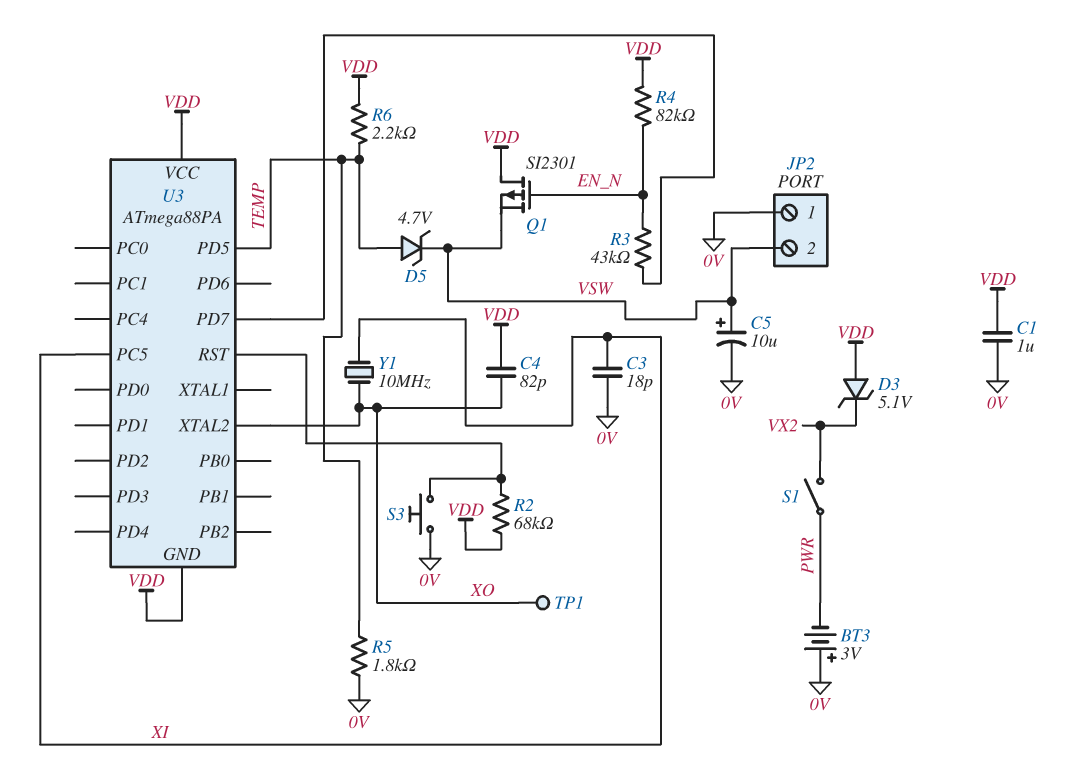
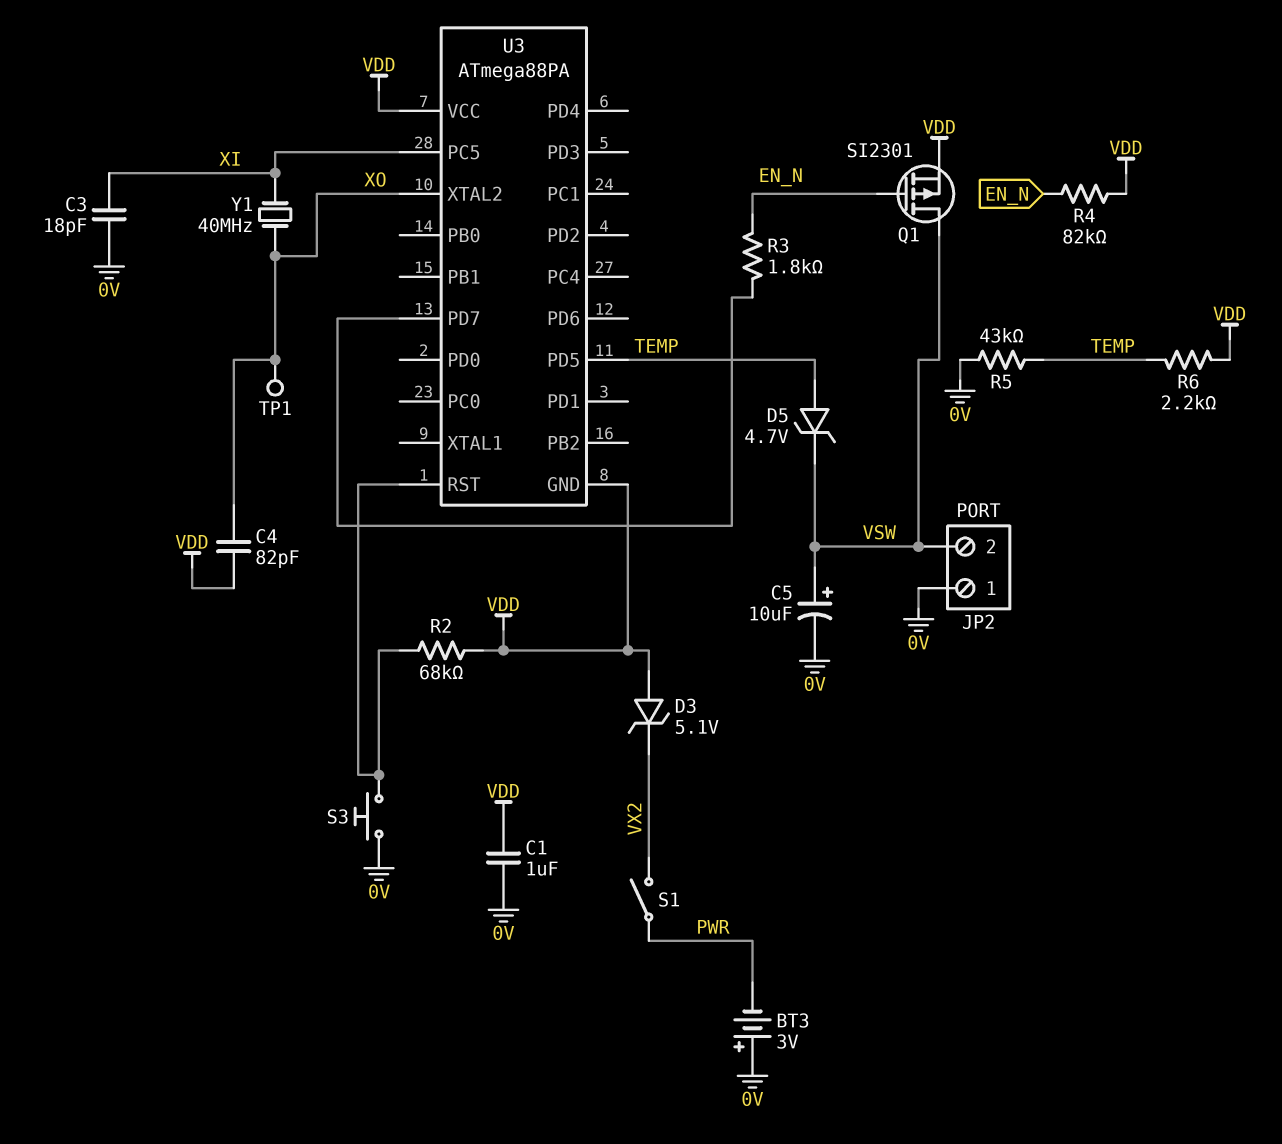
Q1: PMOS SI2301 (G EN_N, D VDD, S VSW) -> PMOS SI2301 (G EN_N, D VSW, S VDD)
R3: 43k (EN_N, U3/PD7) -> 1.8k (EN_N, U3/PD7)
R5: 1.8k (0V, TEMP) -> 43k (0V, TEMP)
Y1: 10MHz (XI, XO) -> 40MHz (XI, XO)

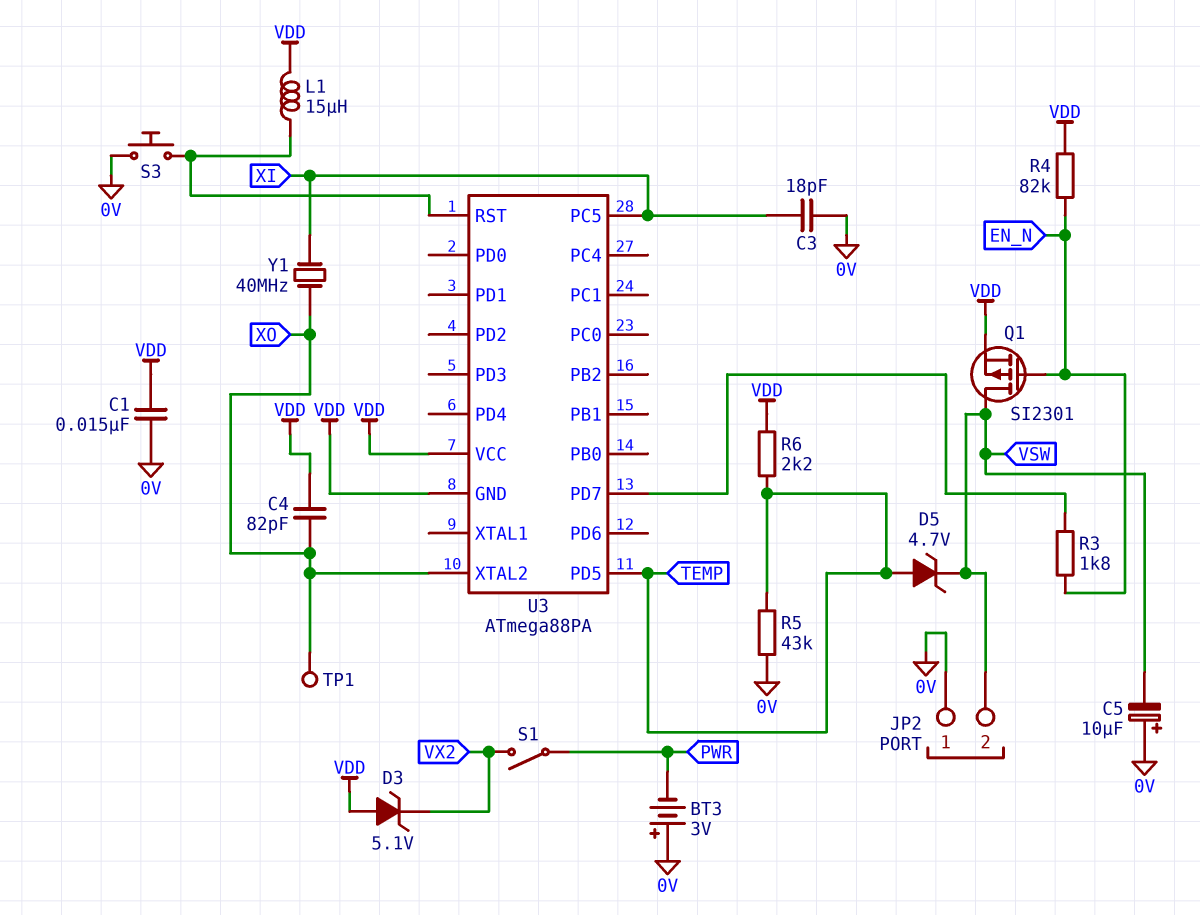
C1: 1uF (0V, VDD) -> 15nF (0V, VDD)
C5: 10uF (plus VSW, minus 0V) -> 10uF (plus 0V, minus VSW)
L1: none -> 15uH (U3/RST, VDD)
R2: 68k (U3/RST, VDD) -> none

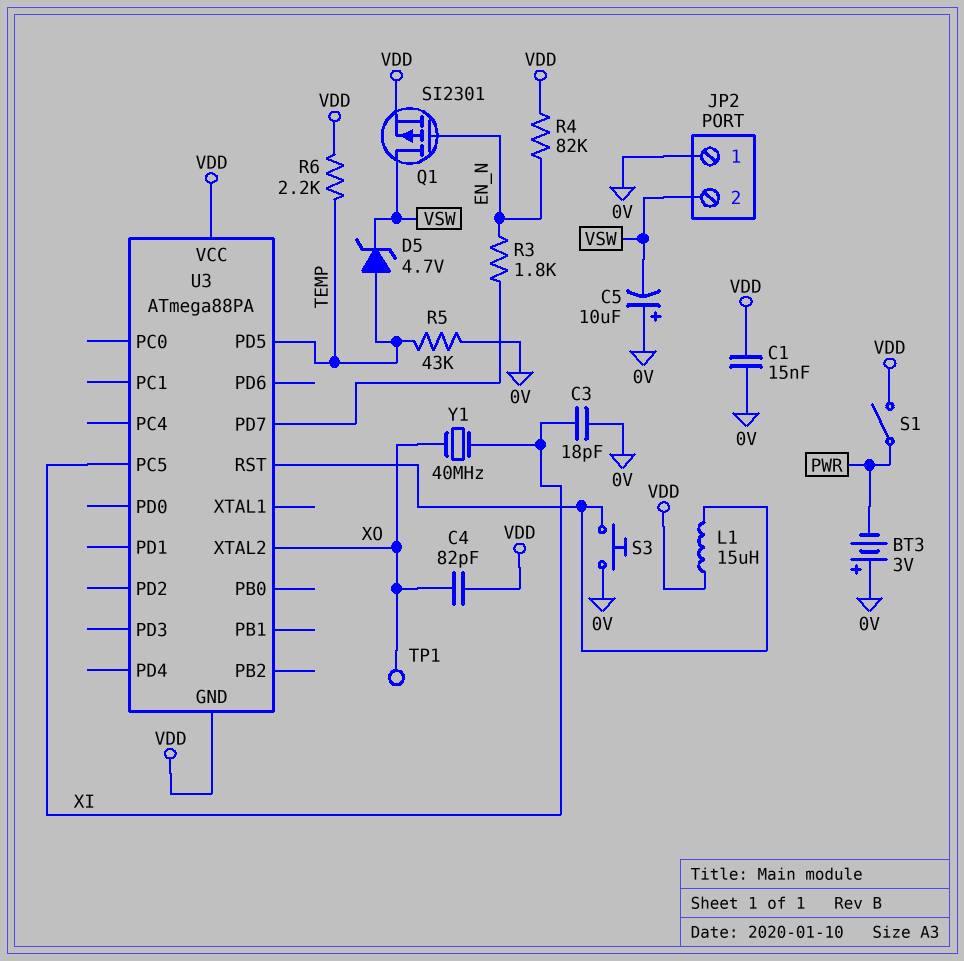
D3: zener 5.1V (A VDD, K VX2) -> none
S1: switch (PWR, VX2) -> switch (PWR, VDD)

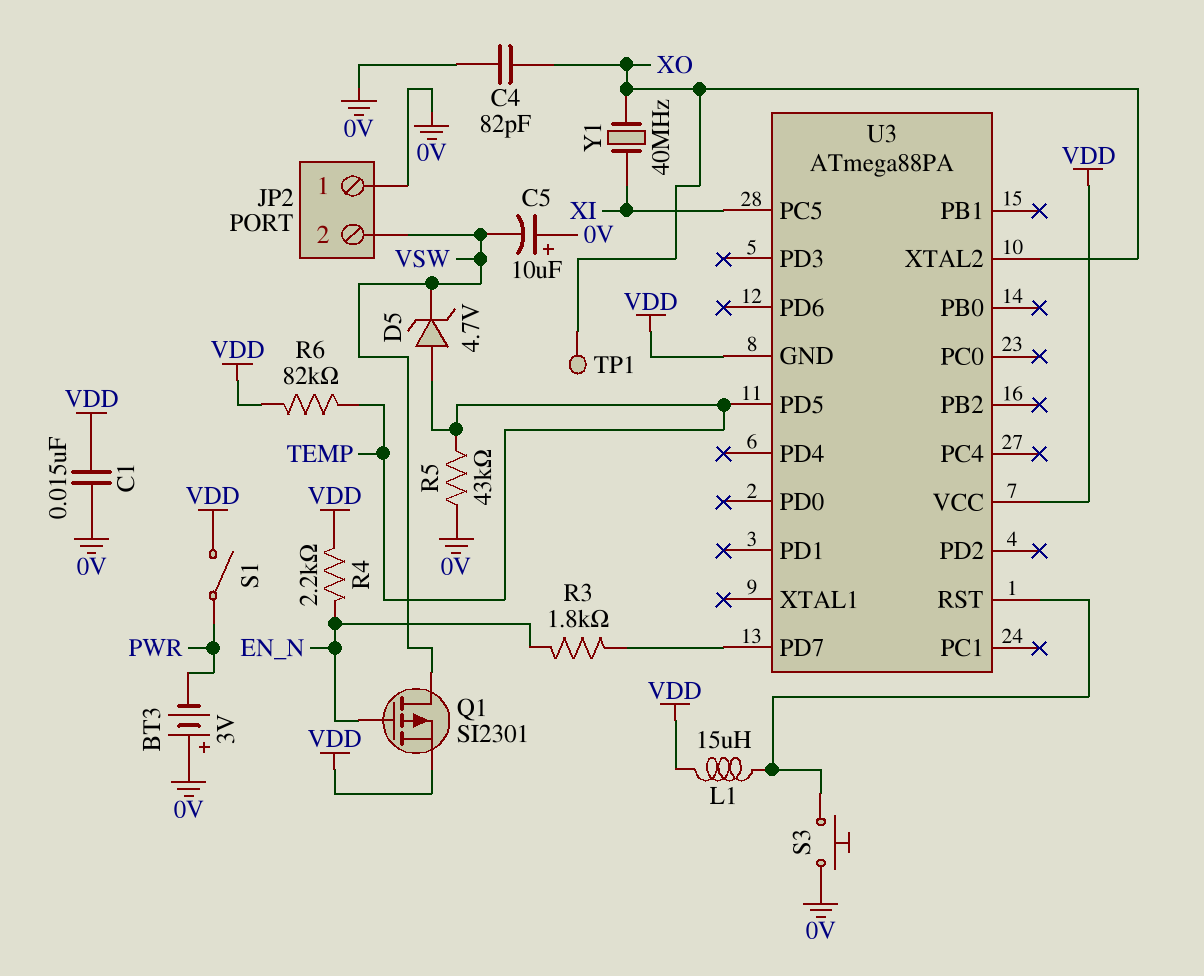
C3: 18pF (0V, XI) -> none
C4: 82pF (VDD, XO) -> 82pF (0V, XO)
R4: 82k (EN_N, VDD) -> 2.2k (EN_N, VDD)
R6: 2.2k (TEMP, VDD) -> 82k (TEMP, VDD)

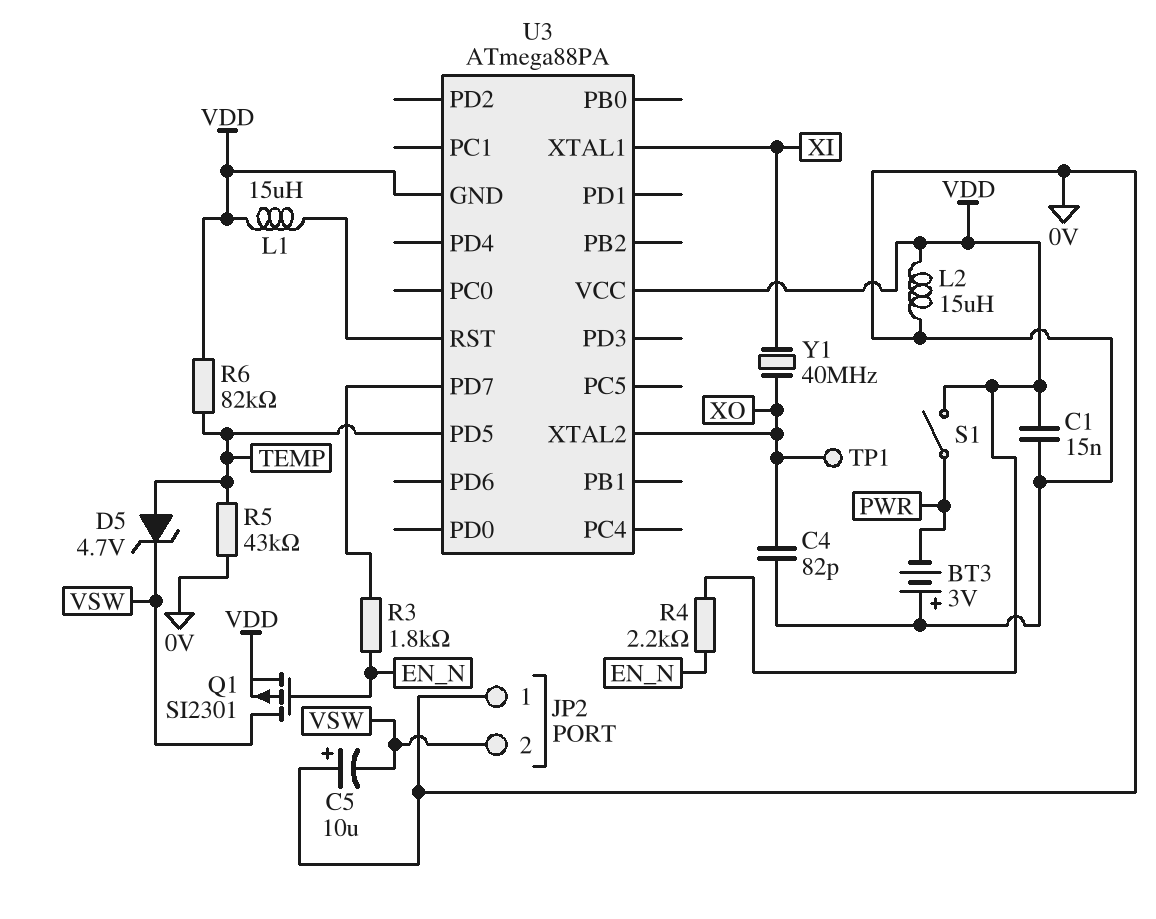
L2: none -> 15uH (0V, VDD)
S3: button (0V, U3/RST) -> none
U3 pin PC5: XI -> none
U3 pin XTAL1: none -> XI

